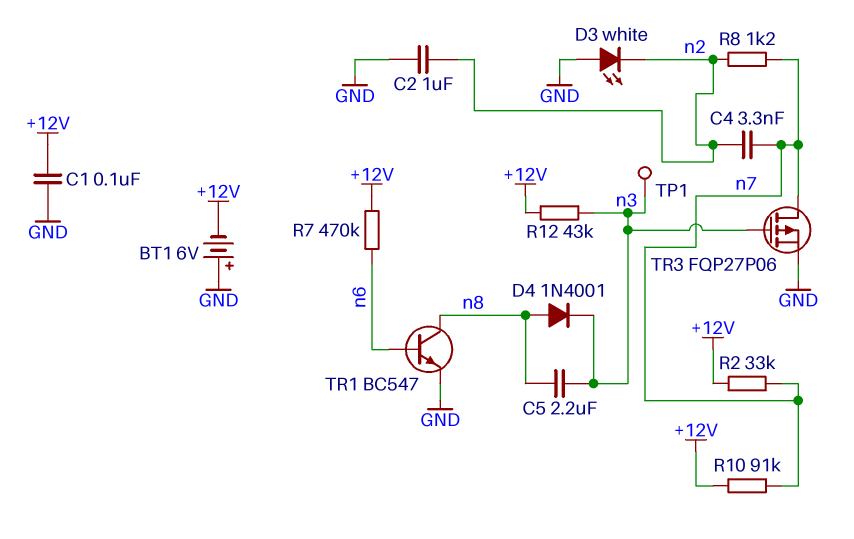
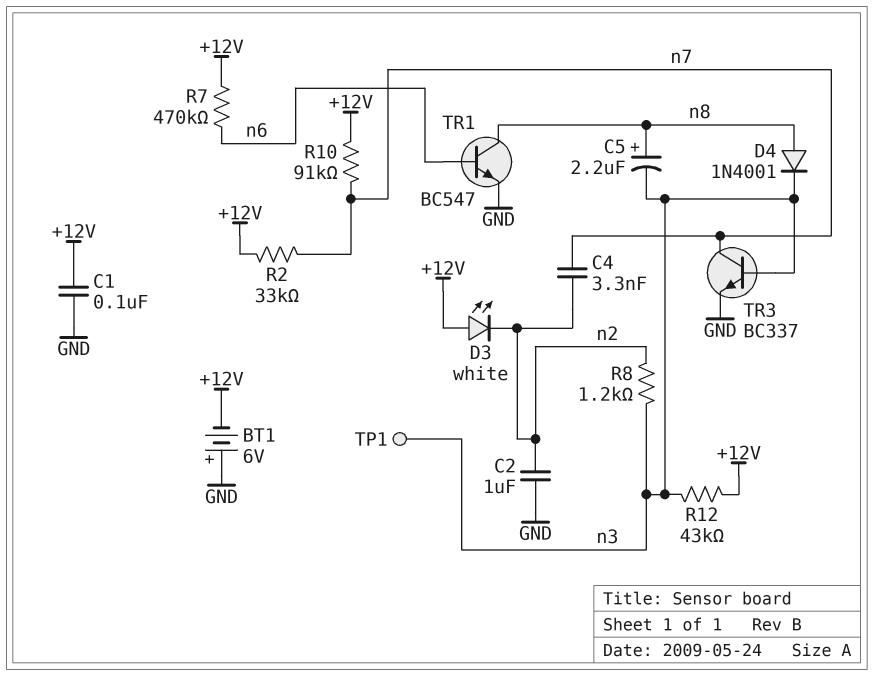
C5: 2.2uF (n3, n8) -> 2.2uF (plus n8, minus n3)
D3: LED white (A GND, K n2) -> LED white (A +12V, K n2)
R8: 1.2k (n2, n7) -> 1.2k (n2, n3)
TR3: PMOS FQP27P06 (G n3, D n7, S GND) -> NPN BC337 (B n3, C n7, E GND)

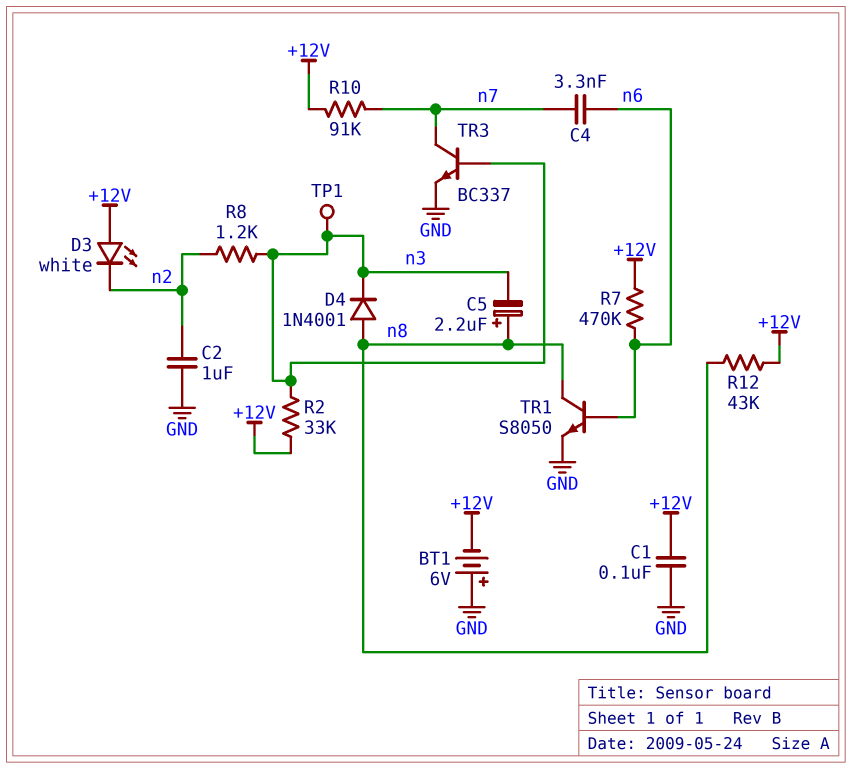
C4: 3.3nF (n2, n7) -> 3.3nF (n6, n7)
R2: 33k (+12V, n7) -> 33k (+12V, n3)
R12: 43k (+12V, n3) -> 43k (+12V, n8)
TR1: NPN BC547 (B n6, C n8, E GND) -> NPN S8050 (B n6, C n8, E GND)

